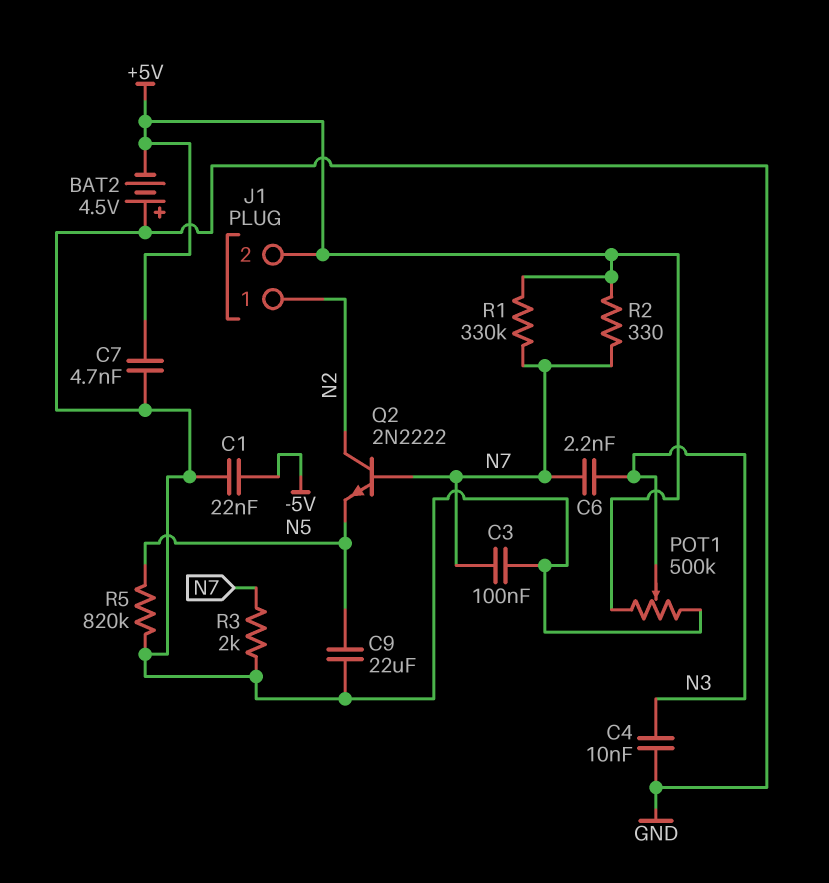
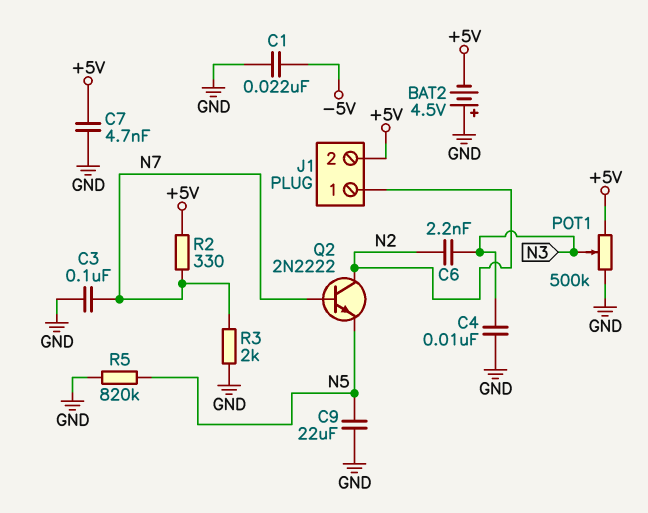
C6: 2.2nF (N3, N7) -> 2.2nF (N2, N3)
R1: 330k (+5V, N7) -> none

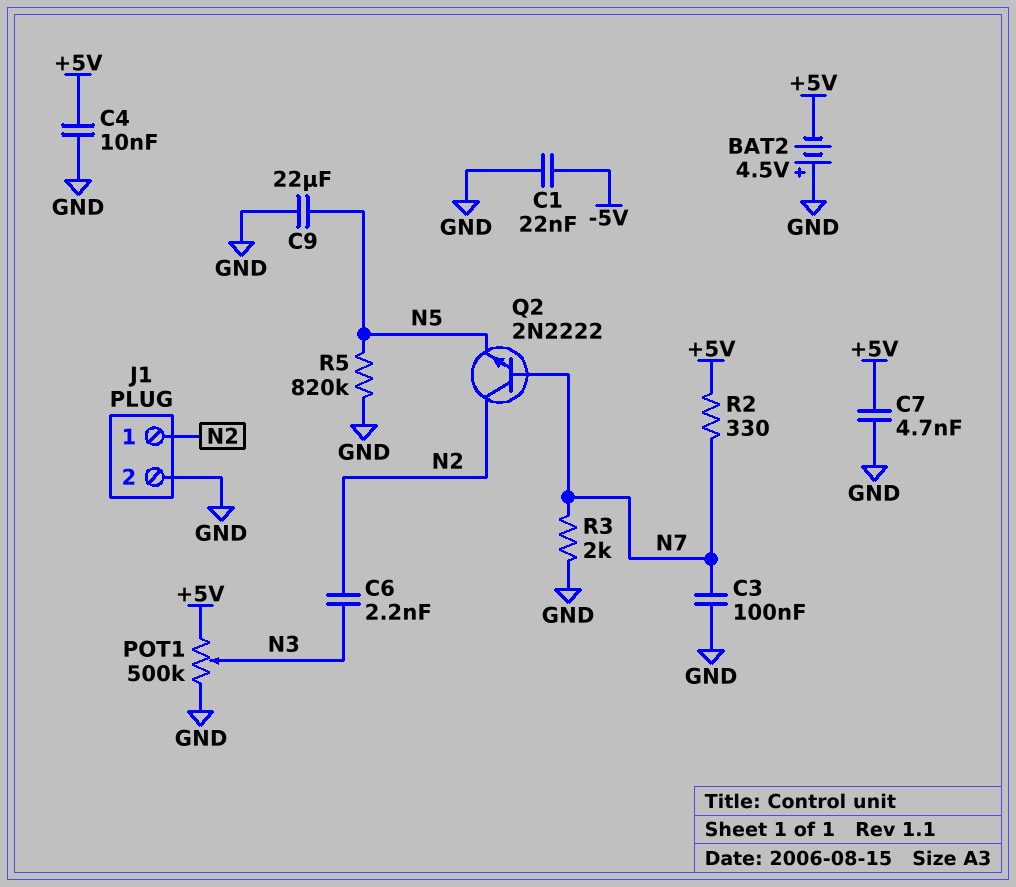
C4: 10nF (GND, N3) -> 10nF (+5V, GND)
J1 pin 2: +5V -> GND

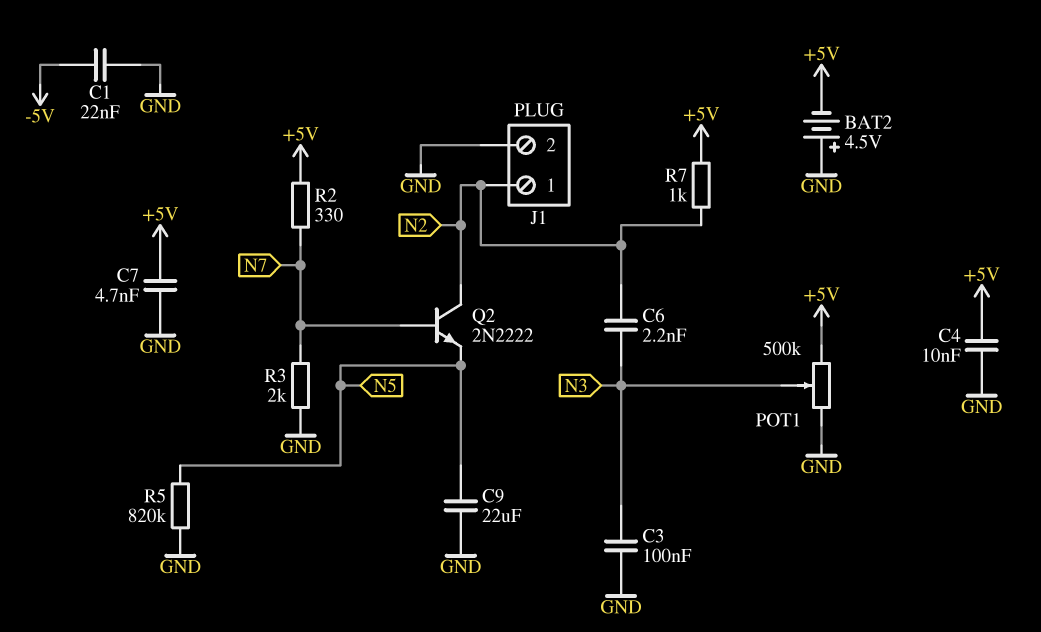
C3: 100nF (GND, N7) -> 100nF (GND, N3)
R7: none -> 1k (+5V, N2)

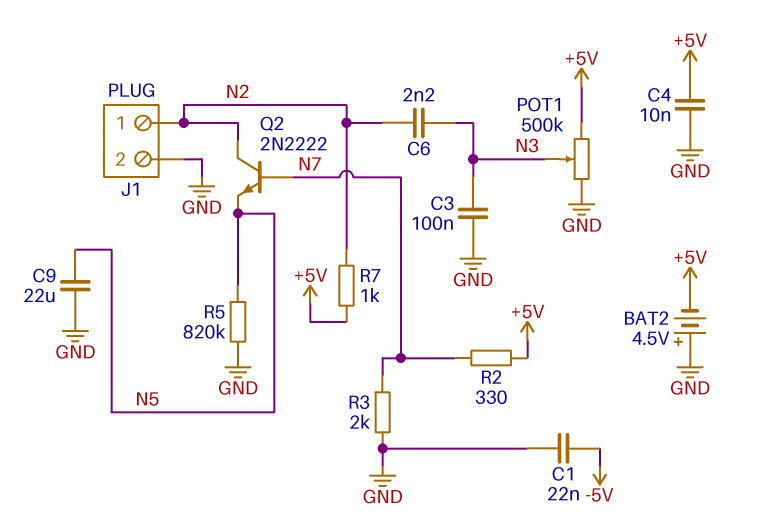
C7: 4.7nF (+5V, GND) -> none

